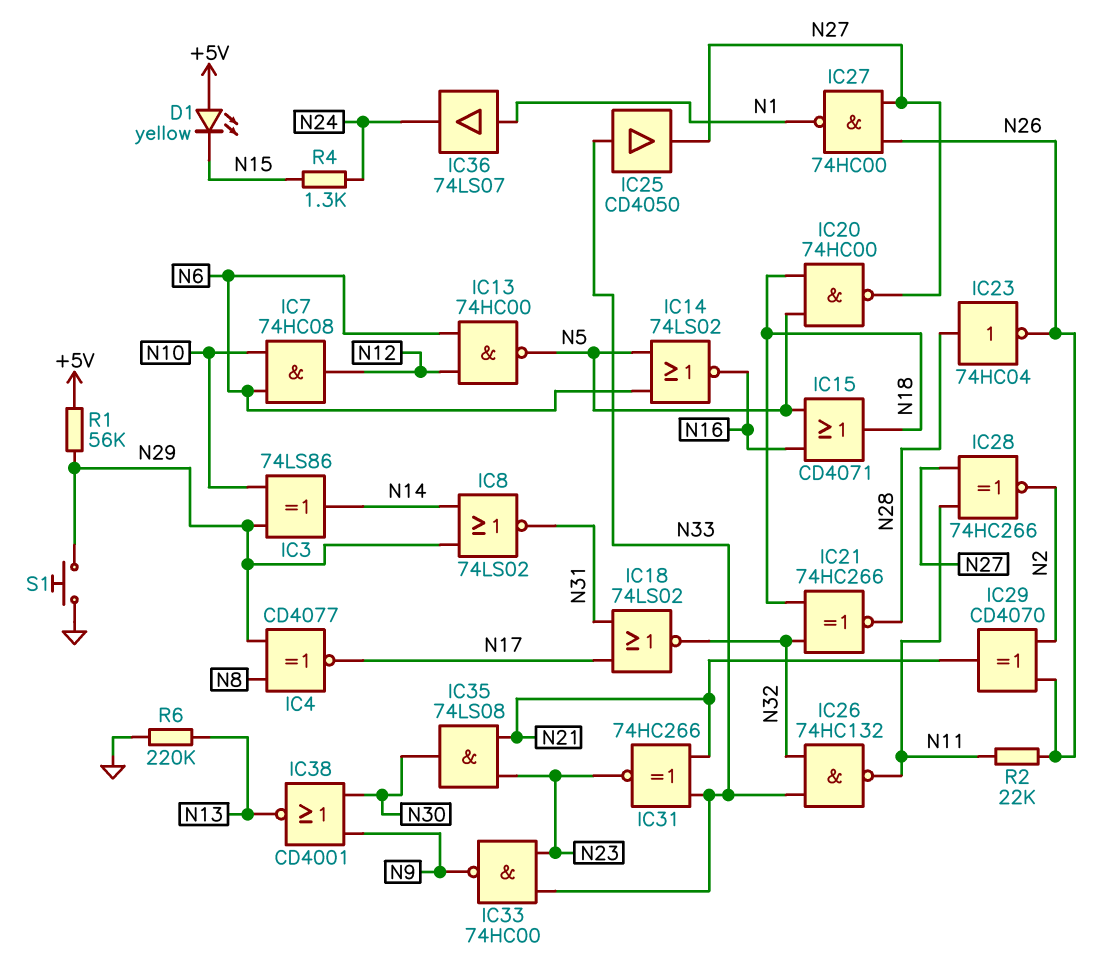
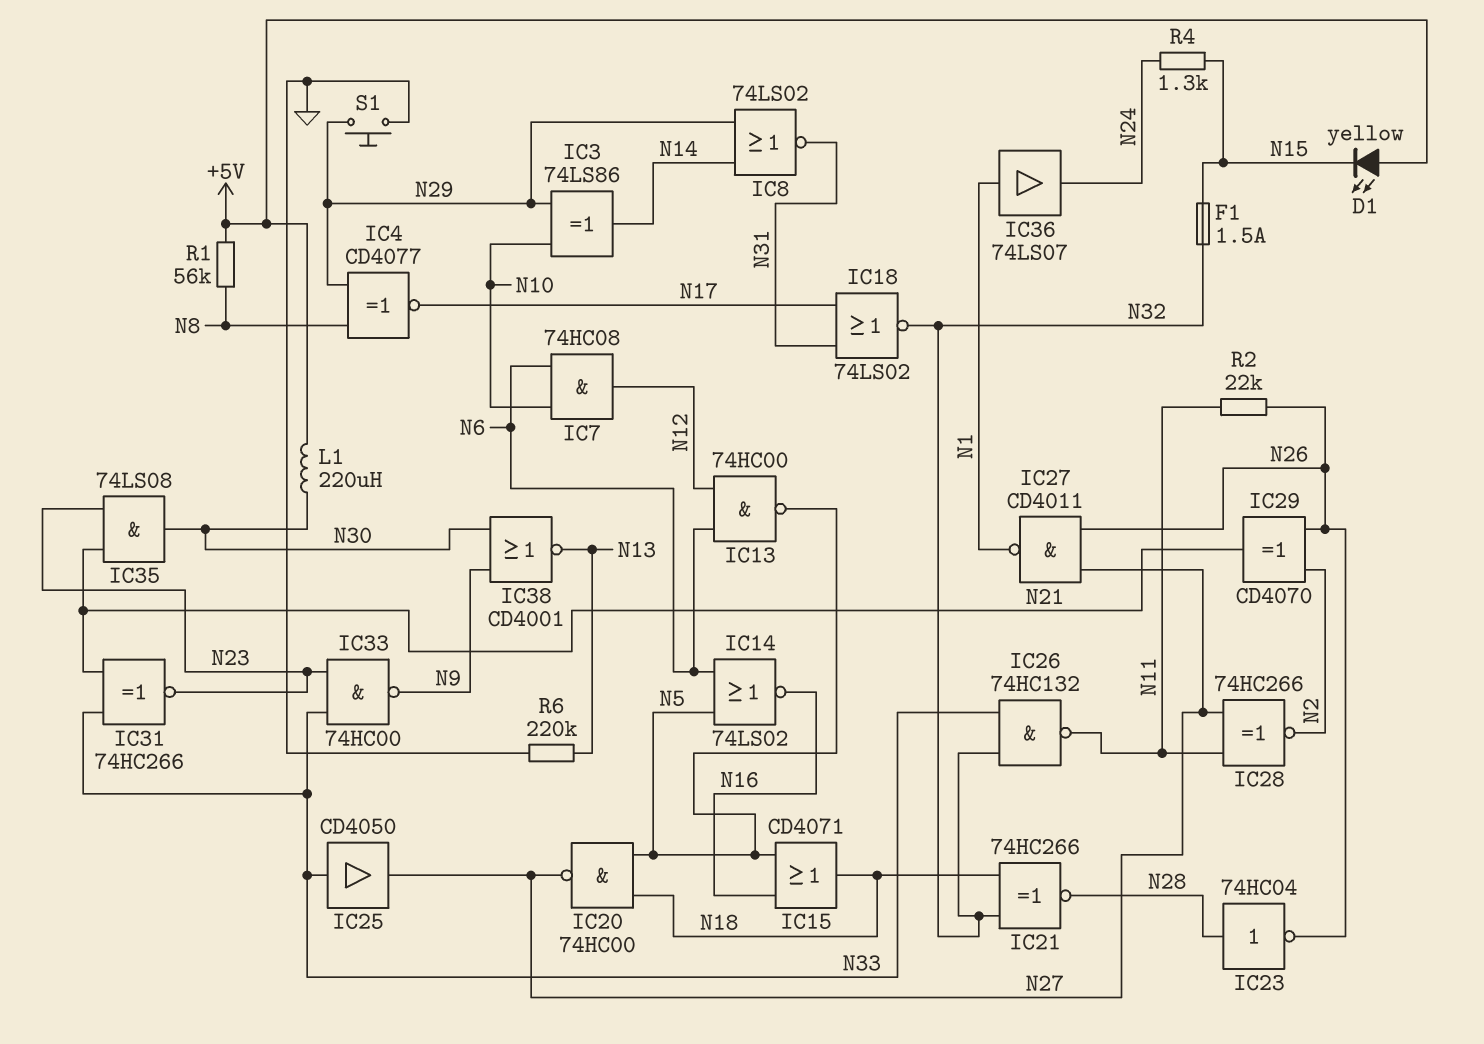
F1: none -> 1.5A (N15, N32)
IC27: NAND 74HC00 (in N26, in N27, out N1) -> NAND CD4011 (in N26, in N27, out N1)
L1: none -> 220uH (+5V, N30)
R1: 56k (+5V, N29) -> 56k (+5V, N8)

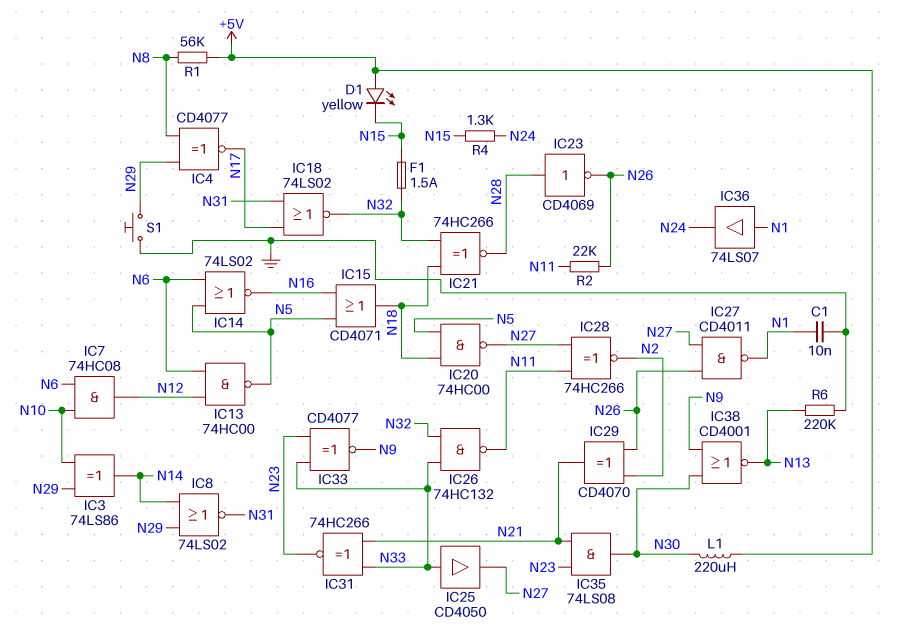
C1: none -> 10nF (GND, N1)
IC23: NOT 74HC04 (in N28, out N26) -> NOT CD4069 (in N28, out N26)
IC33: NAND 74HC00 (in N23, in N33, out N9) -> XNOR CD4077 (in N23, in N33, out N9)

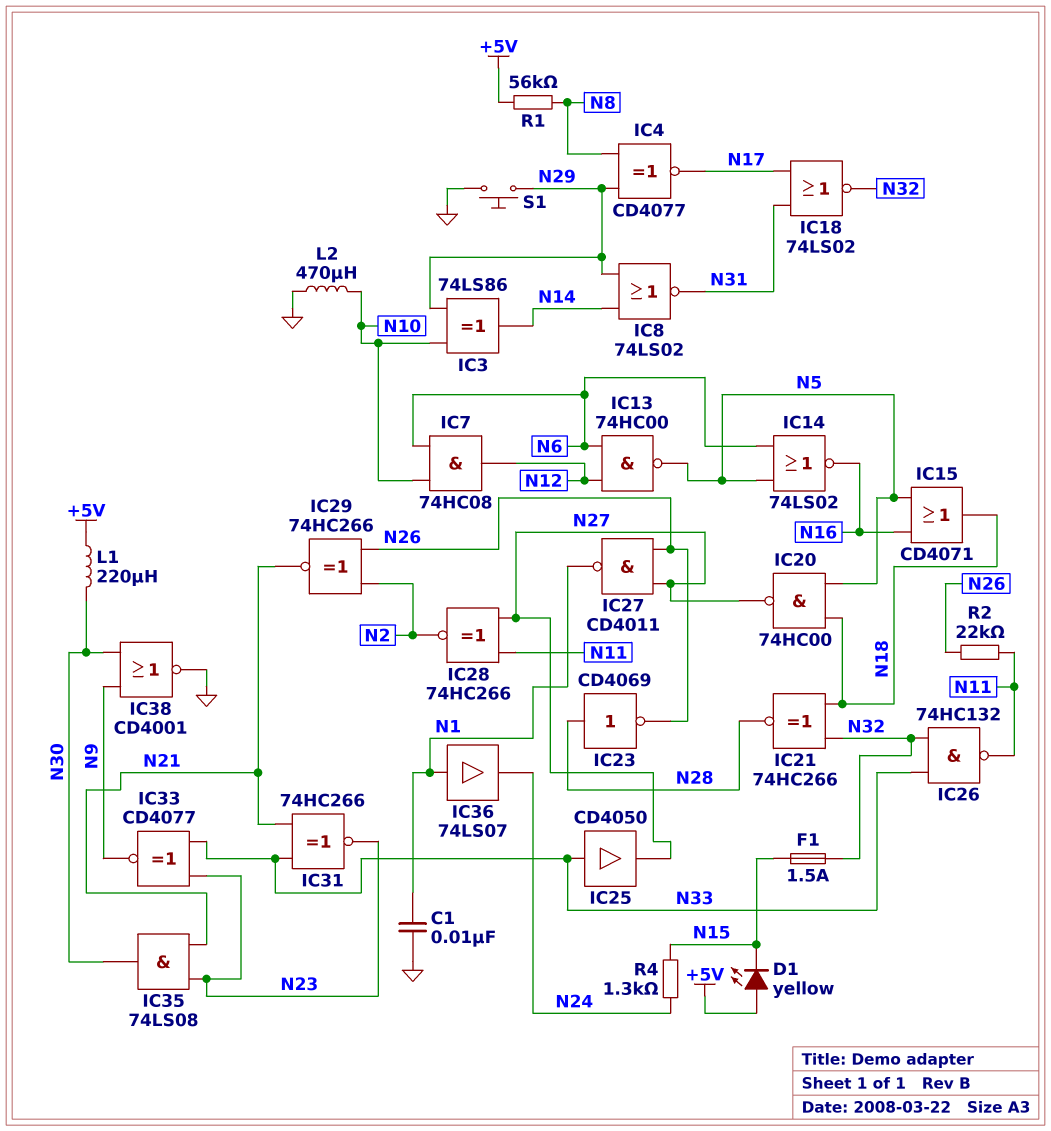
IC29: XOR CD4070 (in N2, in N26, out N21) -> XNOR 74HC266 (in N2, in N26, out N21)
IC38: NOR CD4001 (in N9, in N30, out N13) -> NOR CD4001 (in N9, in N30, out GND)
L2: none -> 470uH (GND, N10)
R6: 220k (GND, N13) -> none

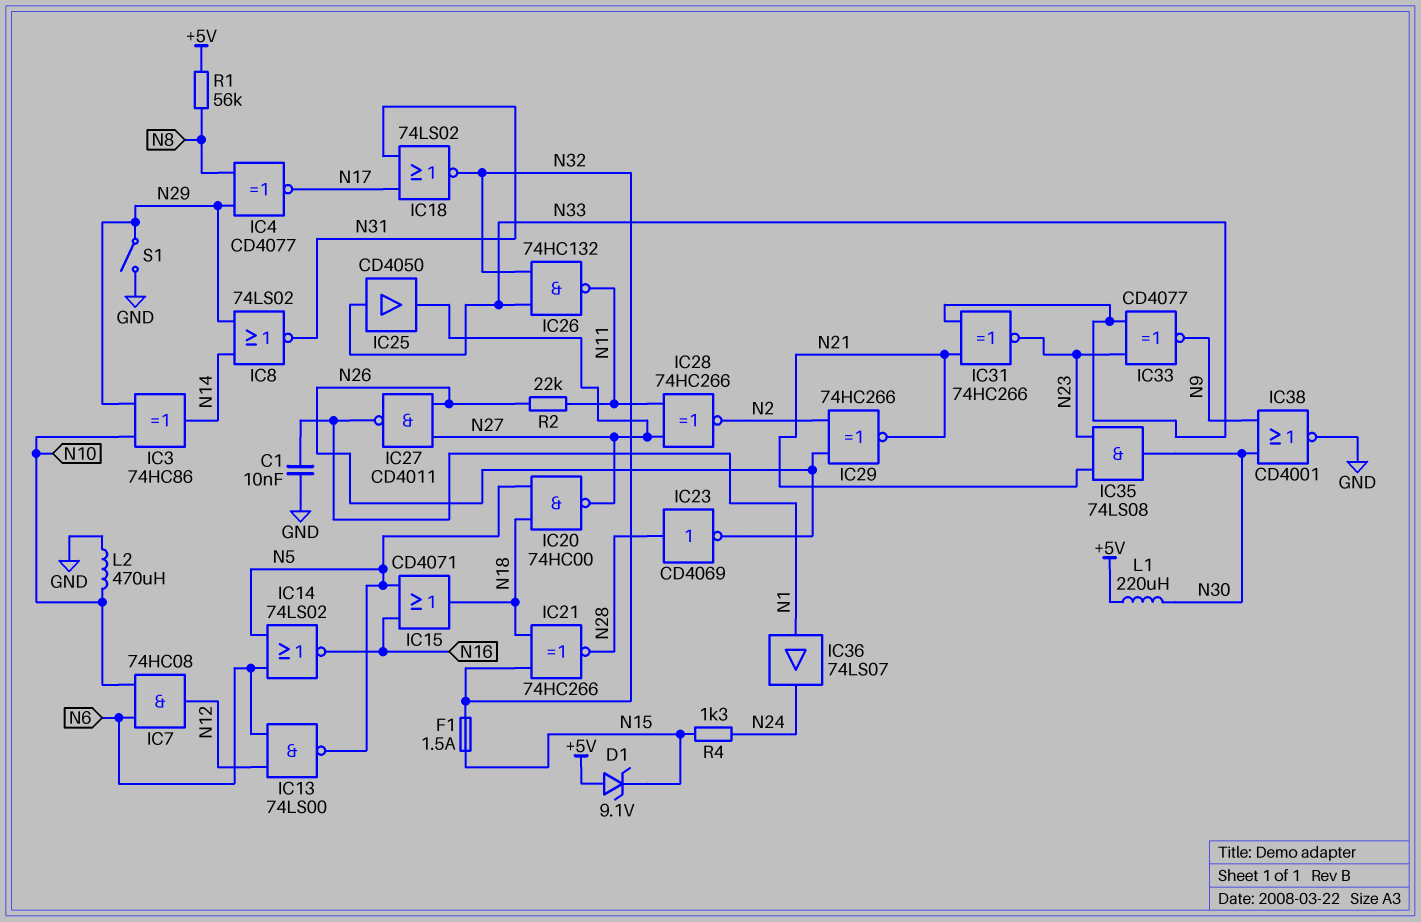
D1: LED yellow (A +5V, K N15) -> zener 9.1V (A +5V, K N15)
IC3: XOR 74LS86 (in N10, in N29, out N14) -> XOR 74HC86 (in N10, in N29, out N14)
IC13: NAND 74HC00 (in N6, in N12, out N5) -> NAND 74LS00 (in N6, in N12, out N5)
S1: button (GND, N29) -> switch (GND, N29)

